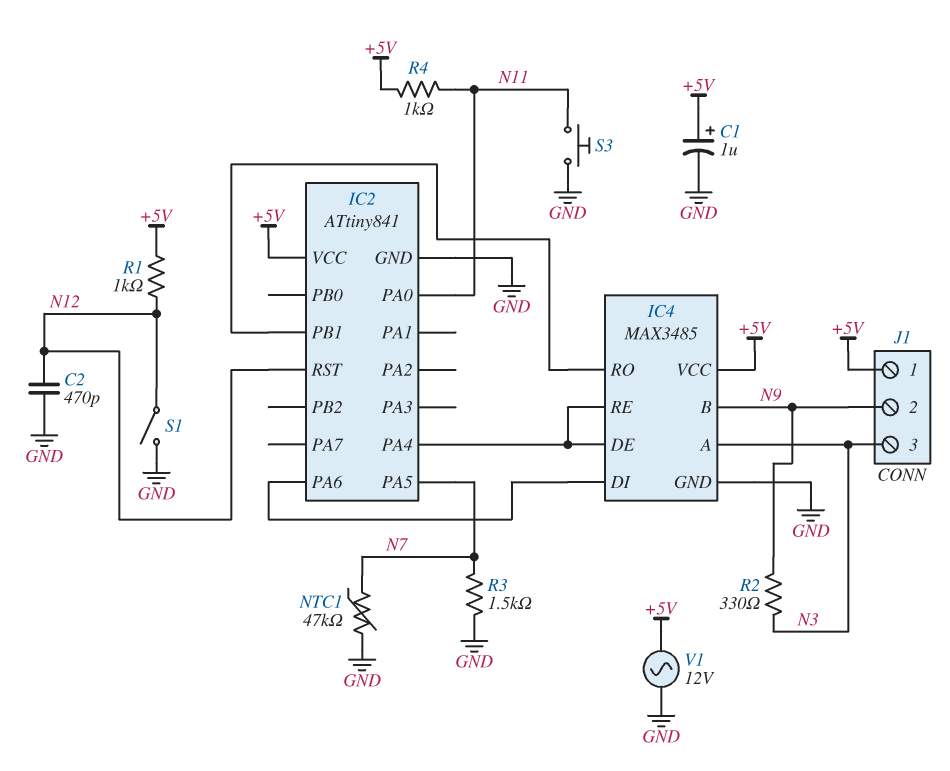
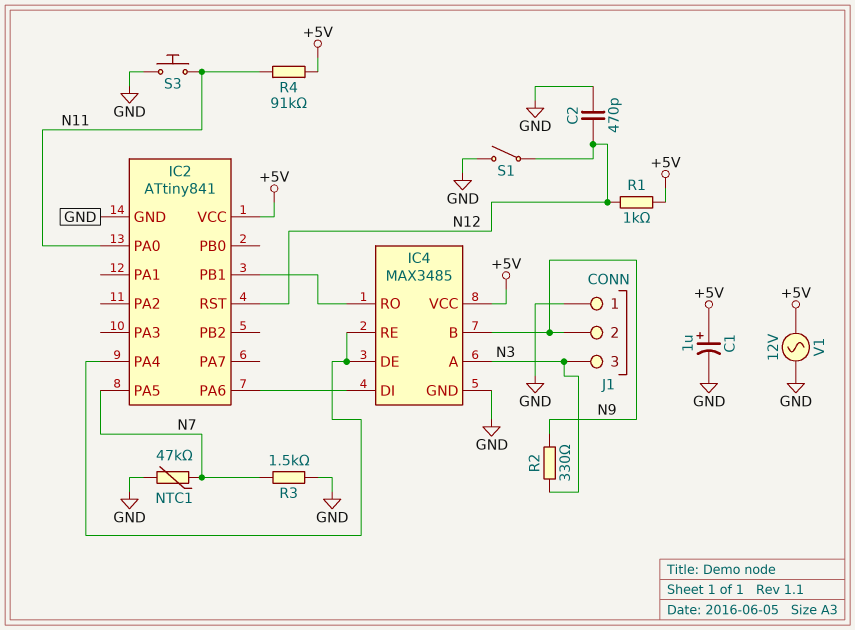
J1 pin 1: +5V -> GND
R4: 1k (+5V, N11) -> 91k (+5V, N11)

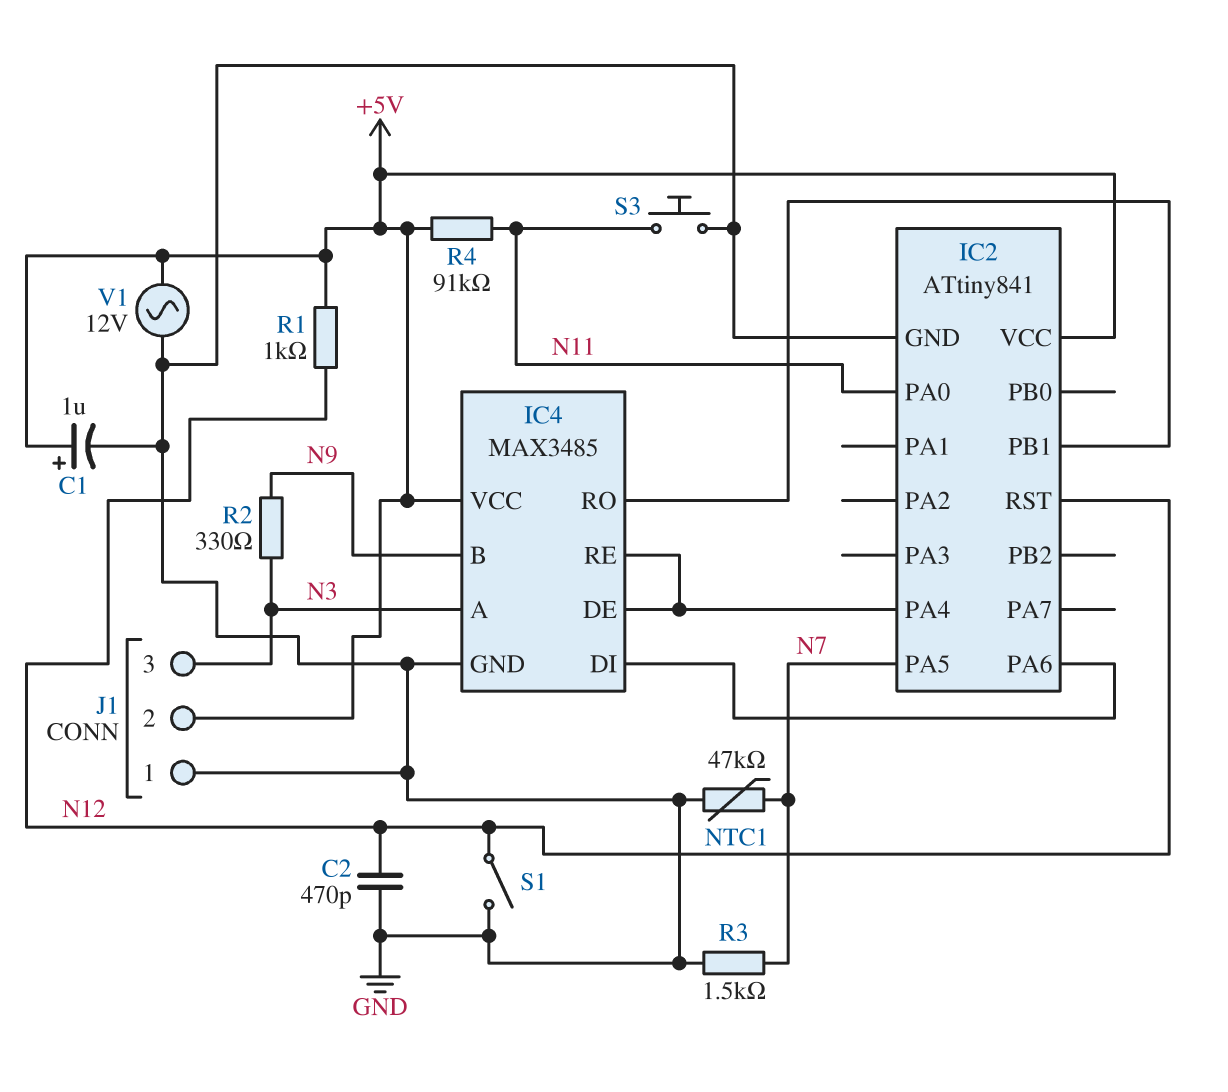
J1 pin 2: N9 -> +5V

